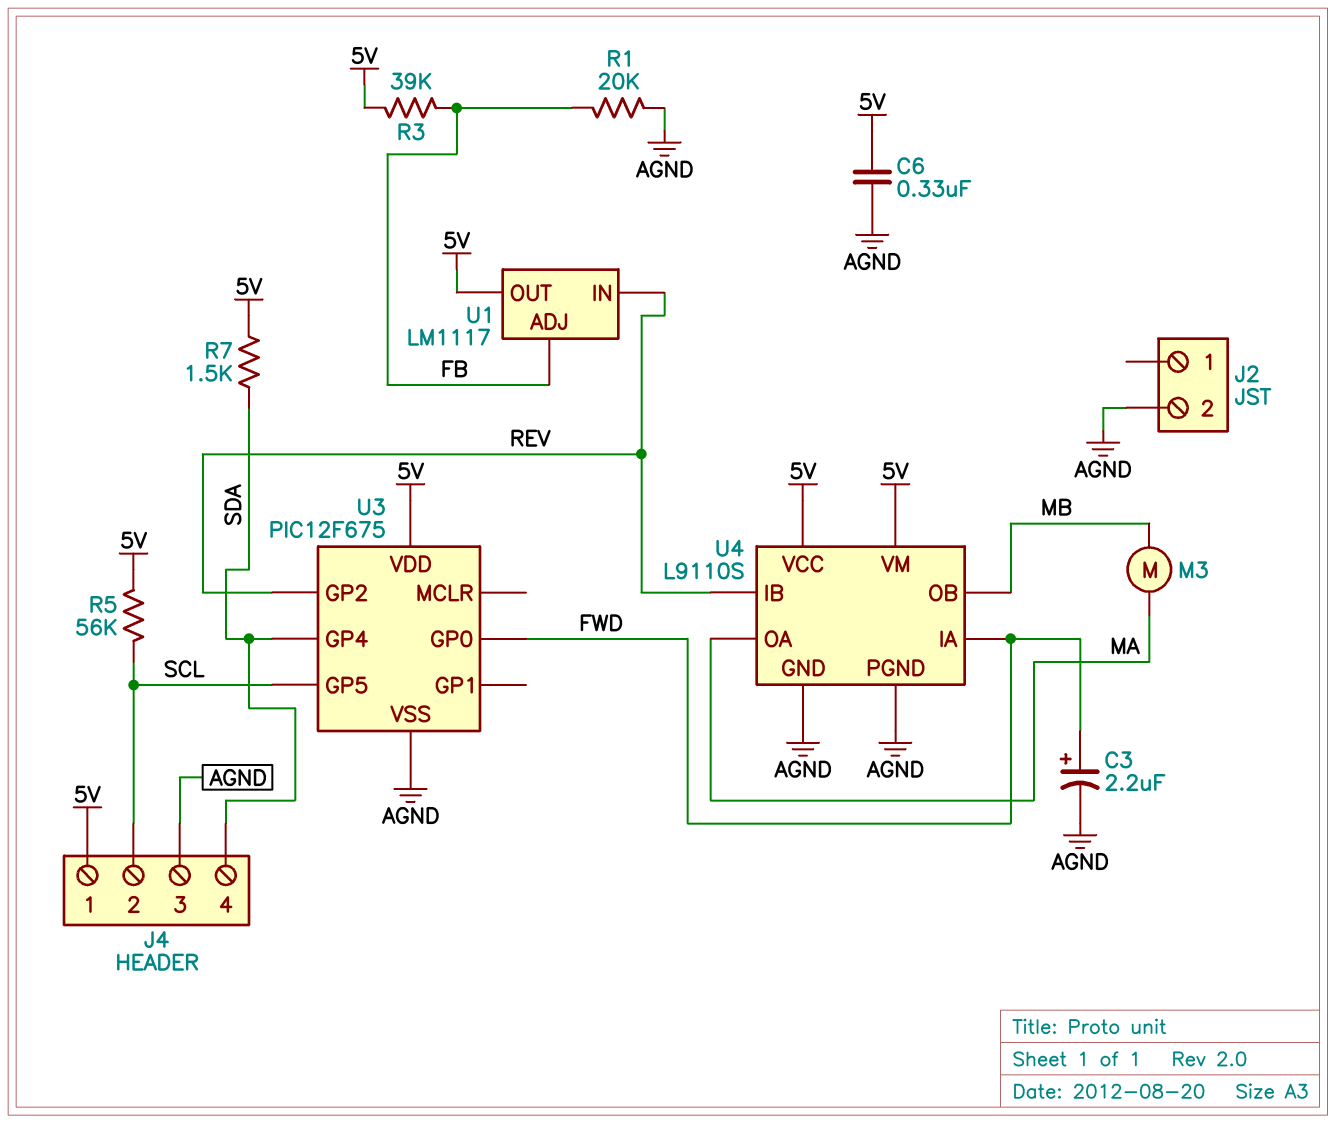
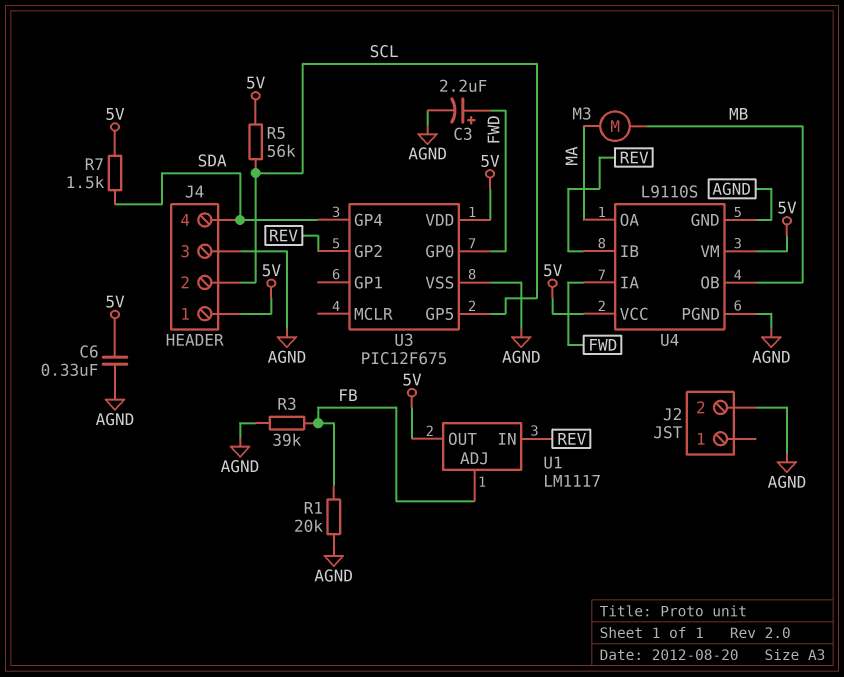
R3: 39k (5V, FB) -> 39k (AGND, FB)

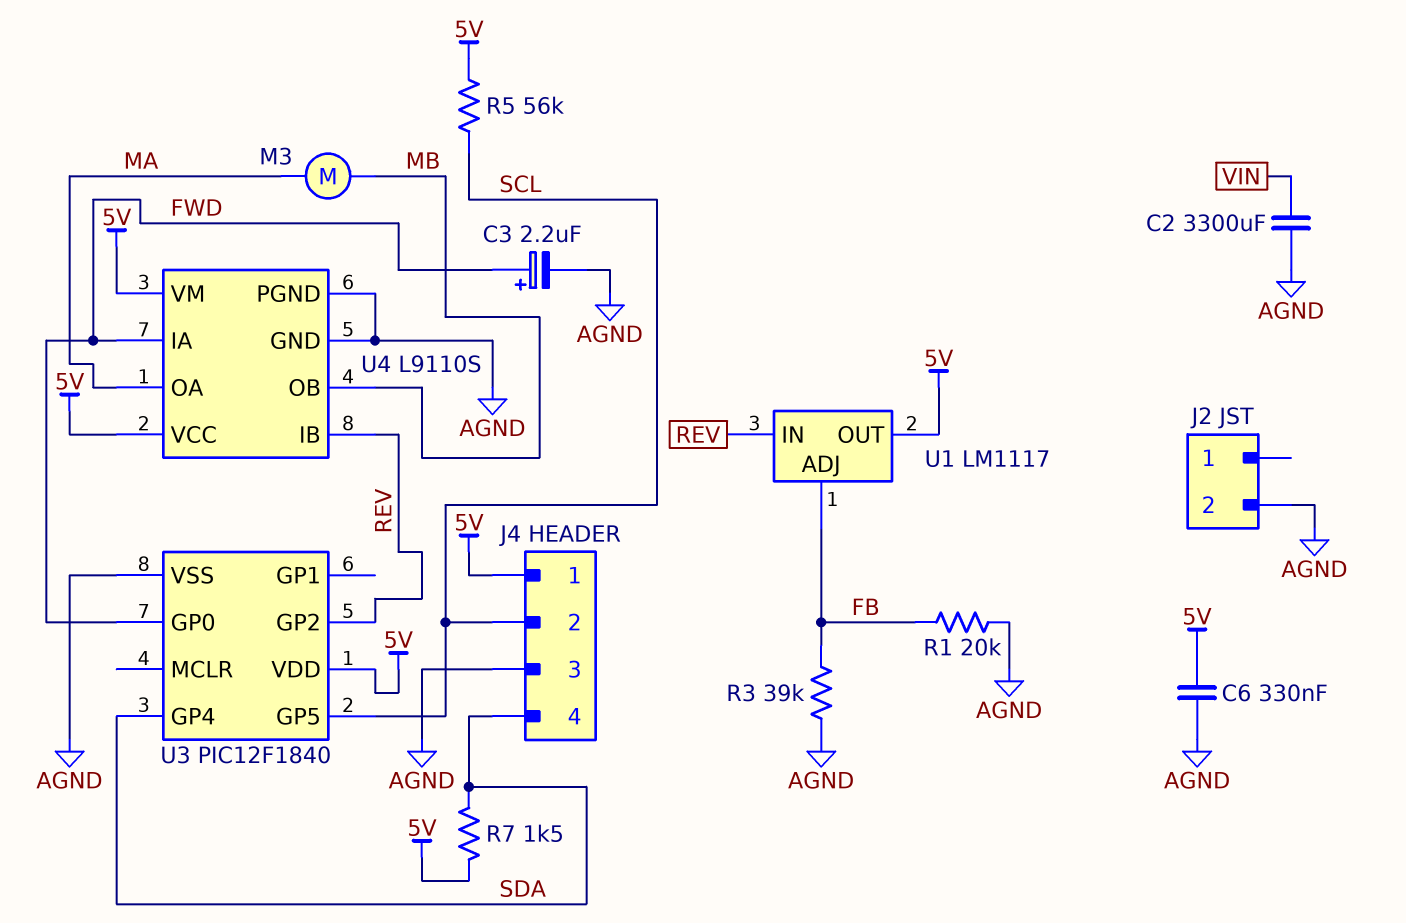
C2: none -> 3300uF (AGND, VIN)
U3: PIC12F675 -> PIC12F1840

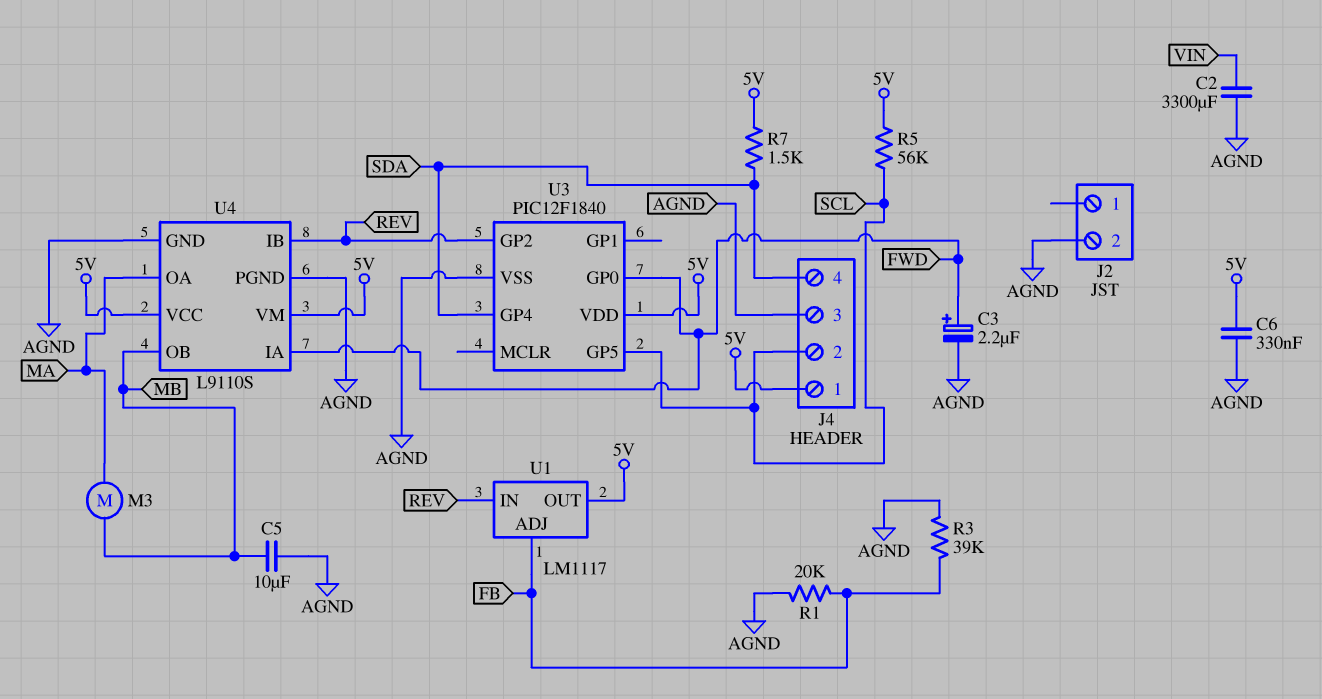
C5: none -> 10uF (AGND, MB)

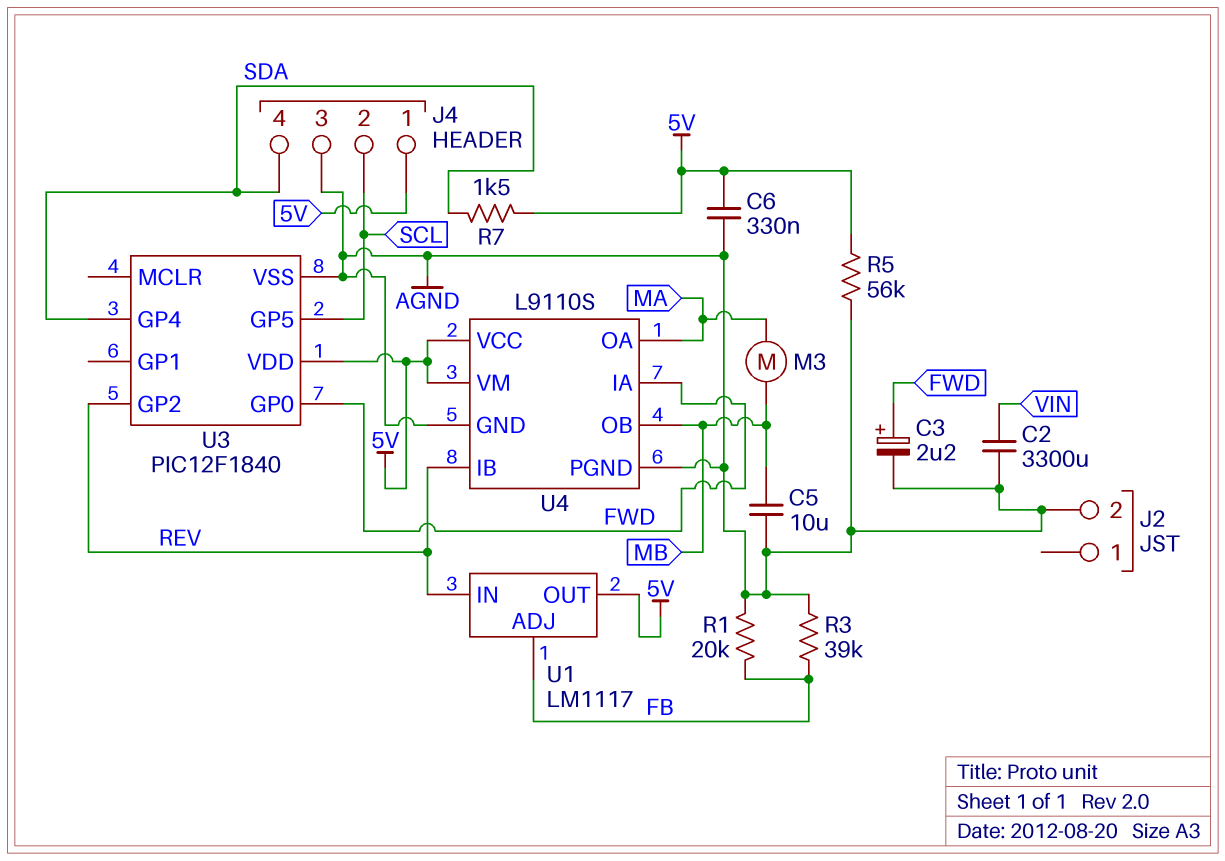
R5: 56k (5V, SCL) -> 56k (5V, AGND)

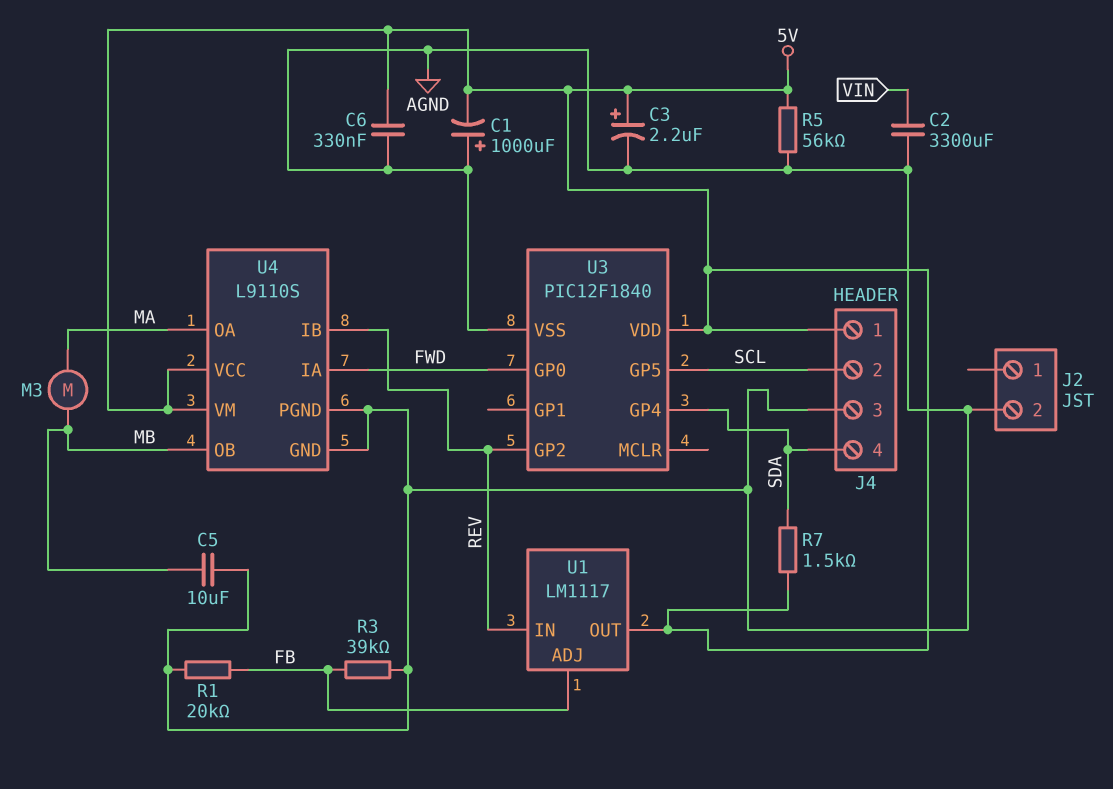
C1: none -> 1000uF (plus AGND, minus 5V)
C3: 2.2uF (plus FWD, minus AGND) -> 2.2uF (plus 5V, minus AGND)

